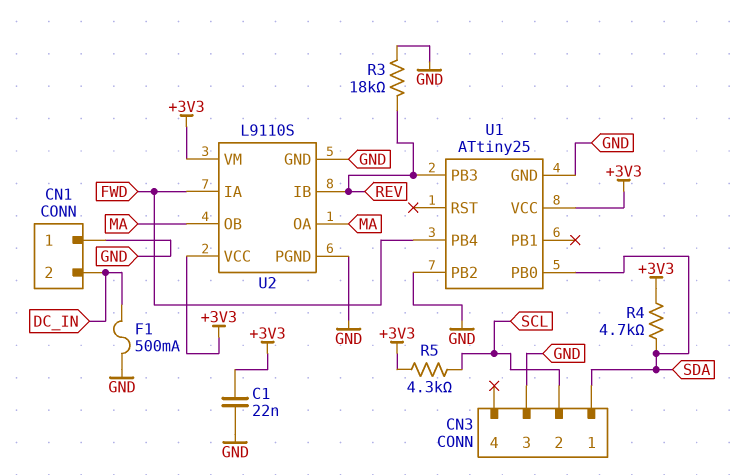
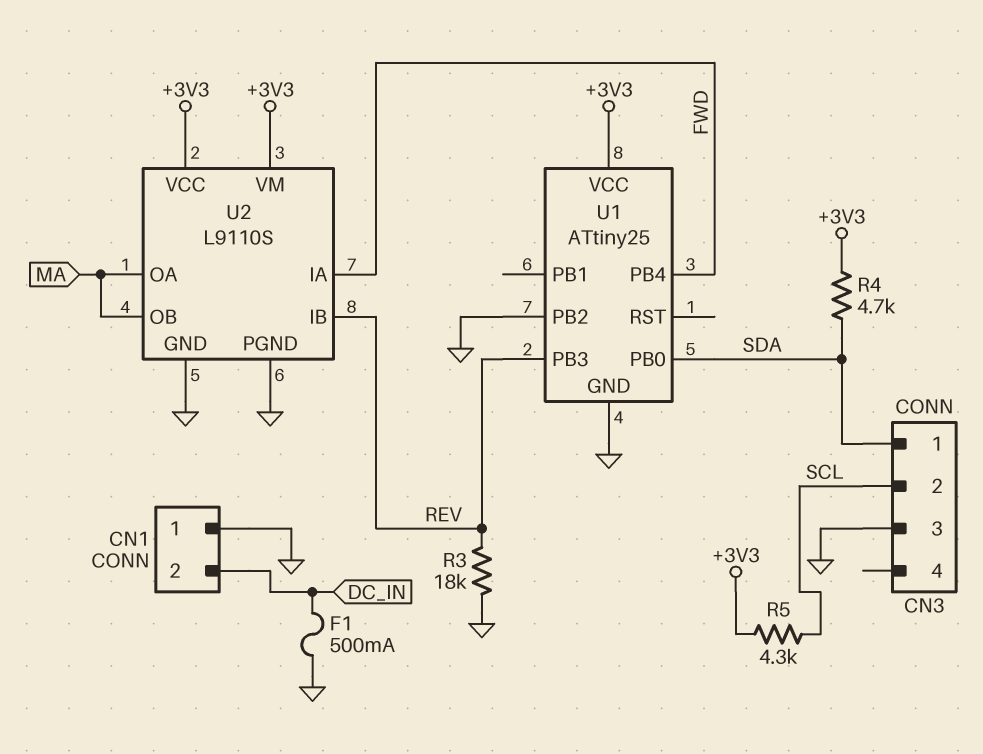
C1: 22nF (+3V3, GND) -> none

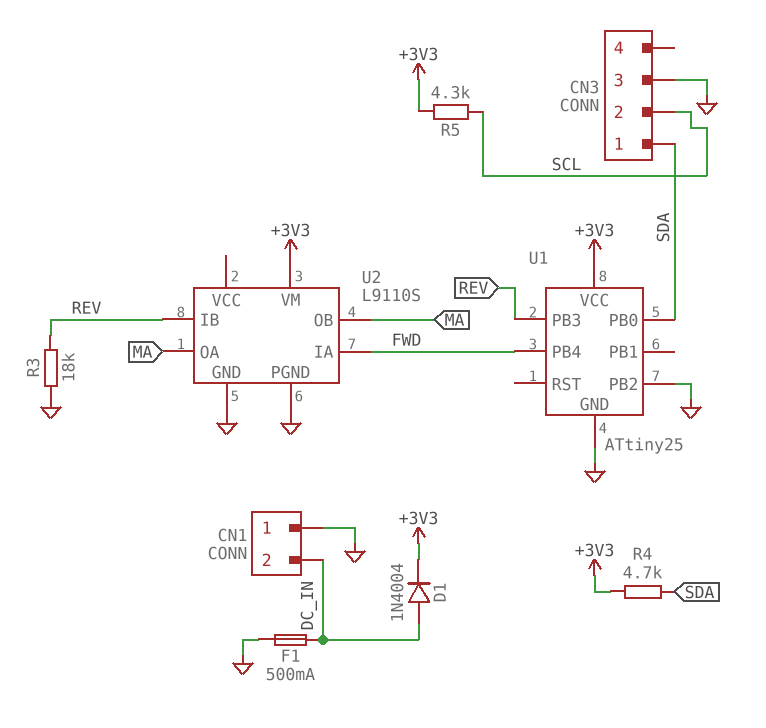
D1: none -> diode 1N4004 (A DC_IN, K +3V3)
U2 pin VCC: +3V3 -> none

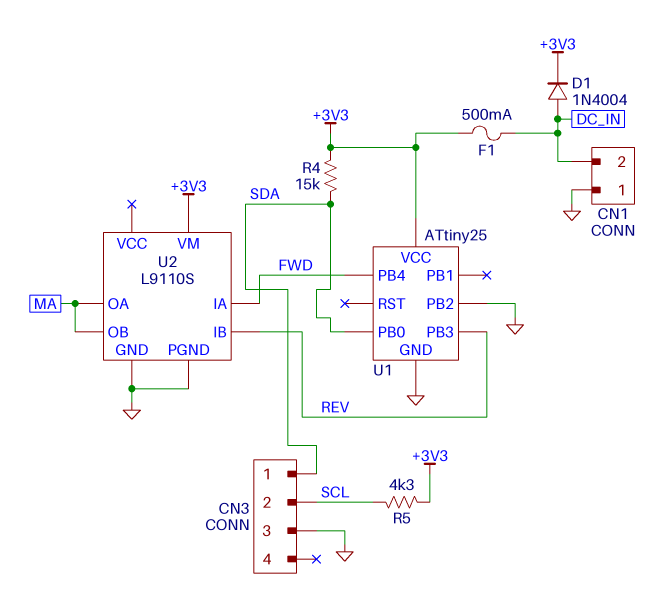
F1: 500mA (DC_IN, GND) -> 500mA (+3V3, DC_IN)
R3: 18k (GND, REV) -> none
R4: 4.7k (+3V3, SDA) -> 15k (+3V3, SDA)

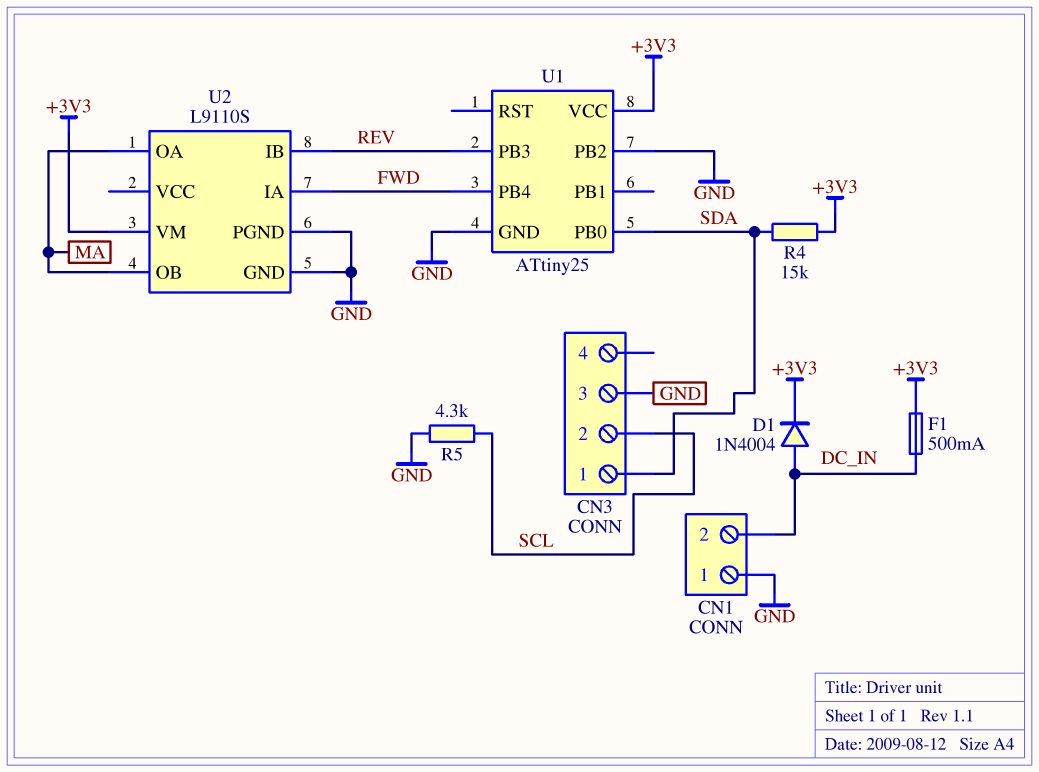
R5: 4.3k (+3V3, SCL) -> 4.3k (GND, SCL)

